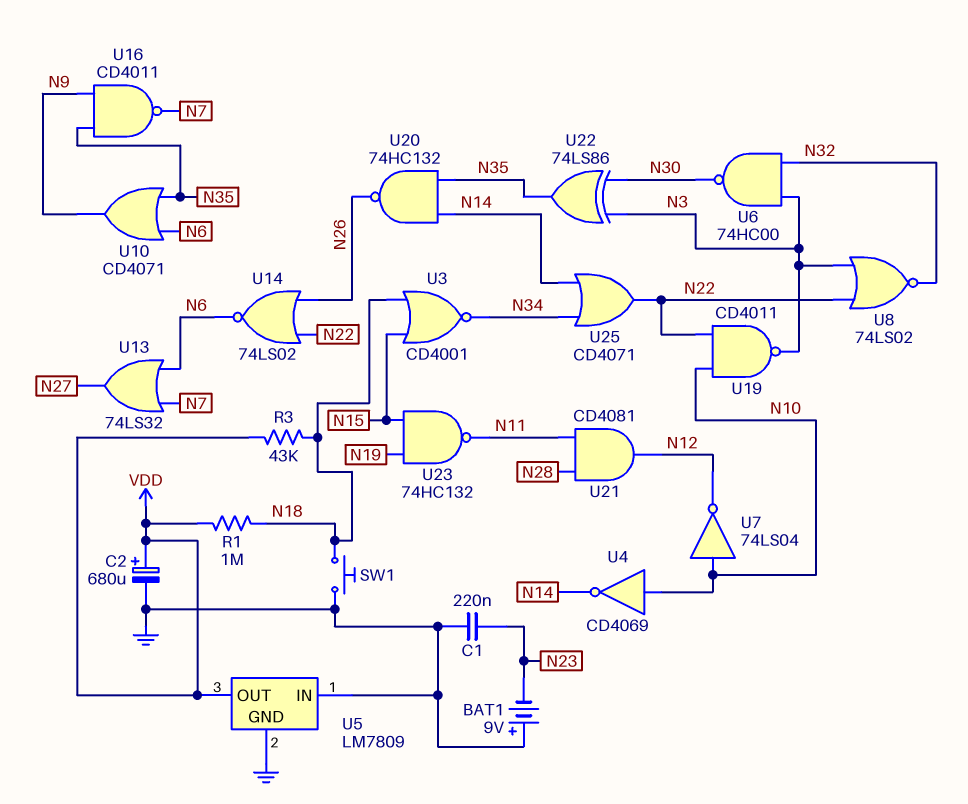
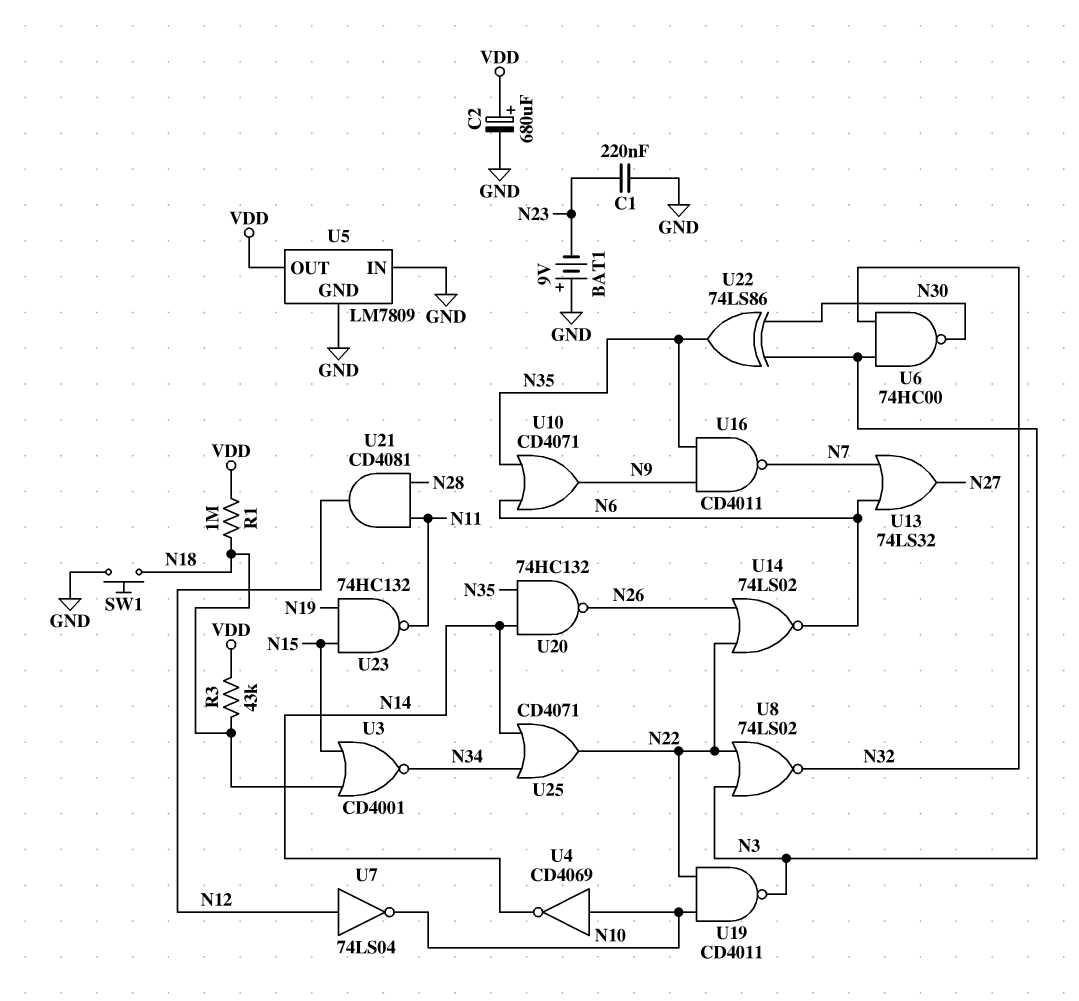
U7: NOT 74LS04 (in N10, out N12) -> NOT 74LS04 (in N12, out N10)

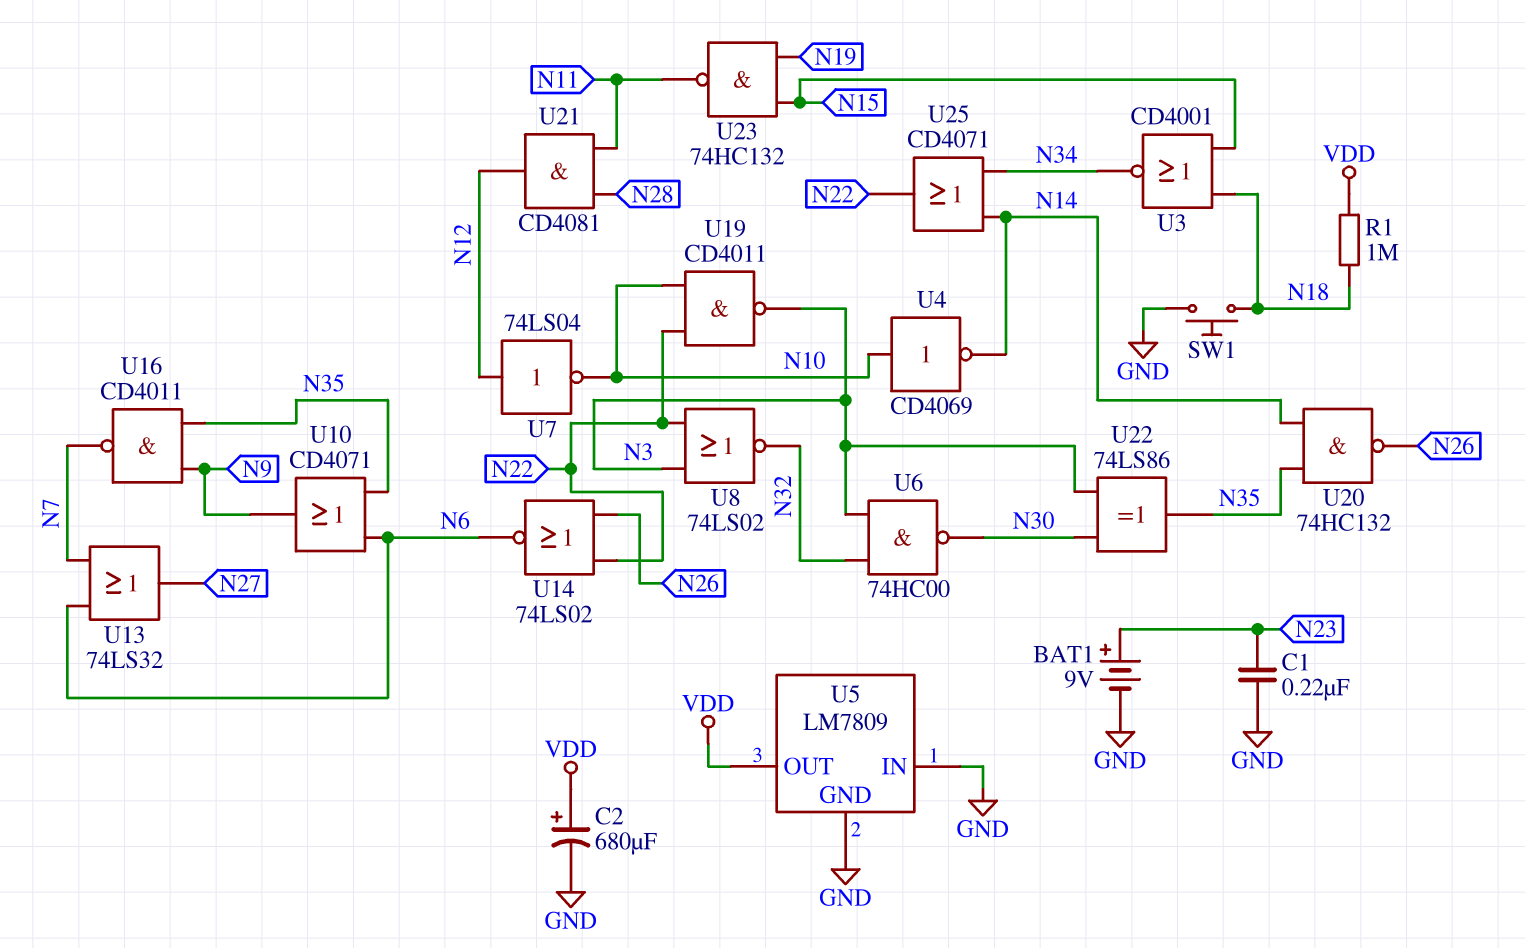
BAT1: 9V (plus GND, minus N23) -> 9V (plus N23, minus GND)
R3: 43k (N18, VDD) -> none

